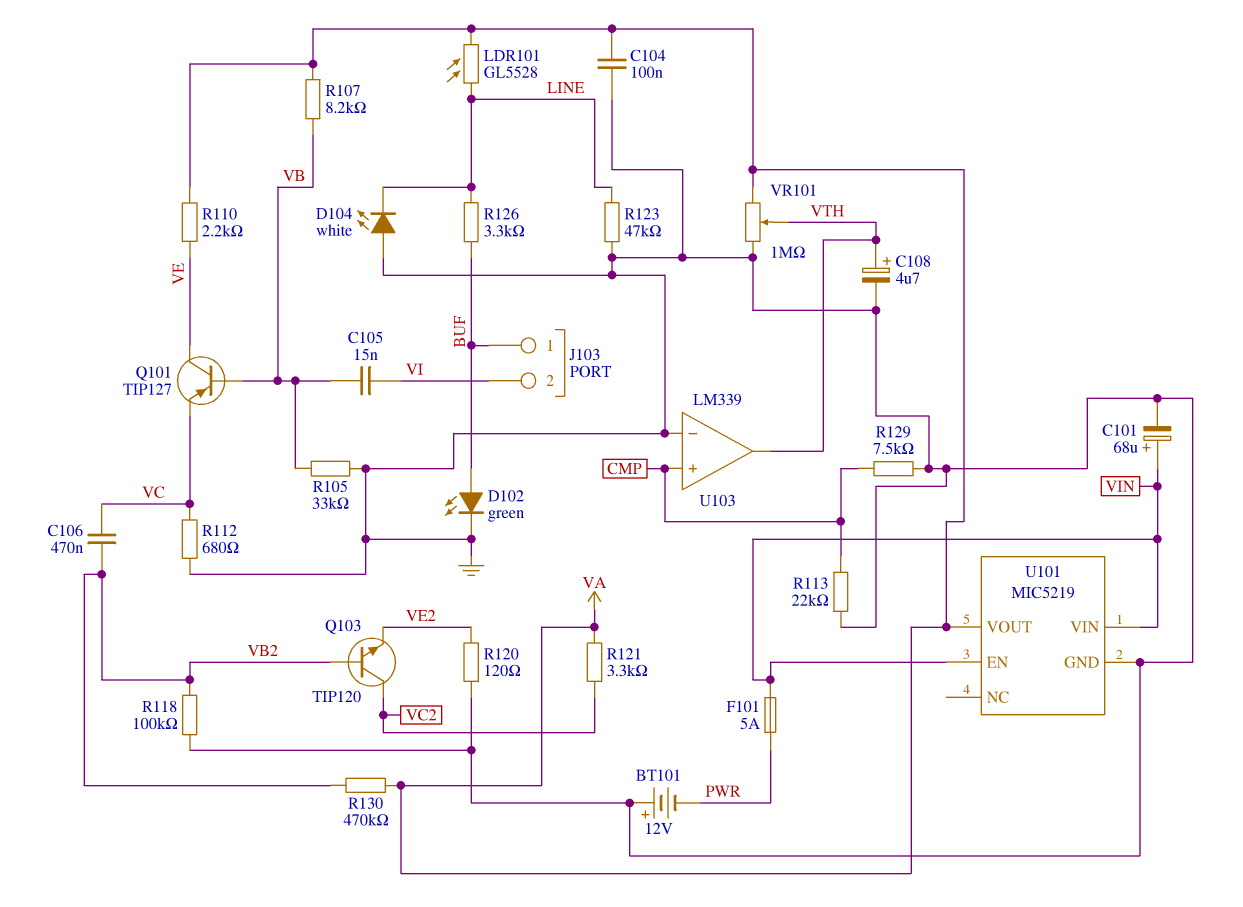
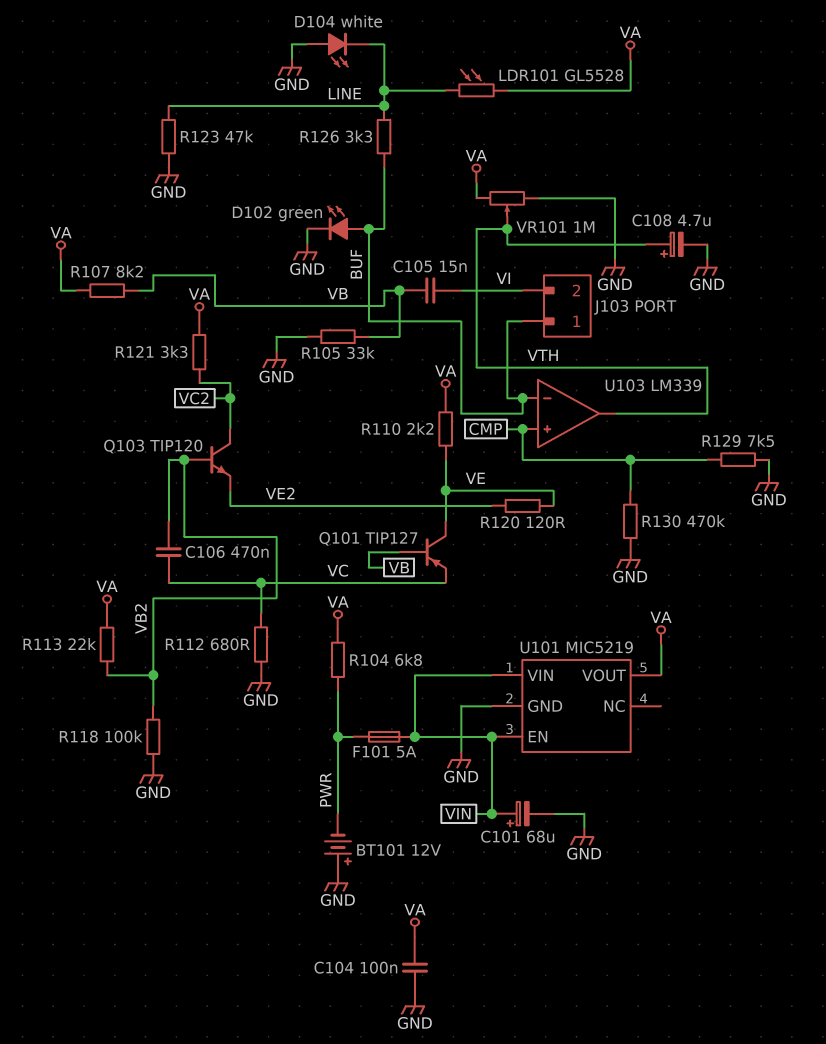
R104: none -> 6.8k (PWR, VA)
R113: 22k (CMP, GND) -> 22k (VA, VB2)
R120: 120 (GND, VE2) -> 120 (VE, VE2)
R130: 470k (VA, VB2) -> 470k (CMP, GND)
U103 pin in-: GND -> BUF

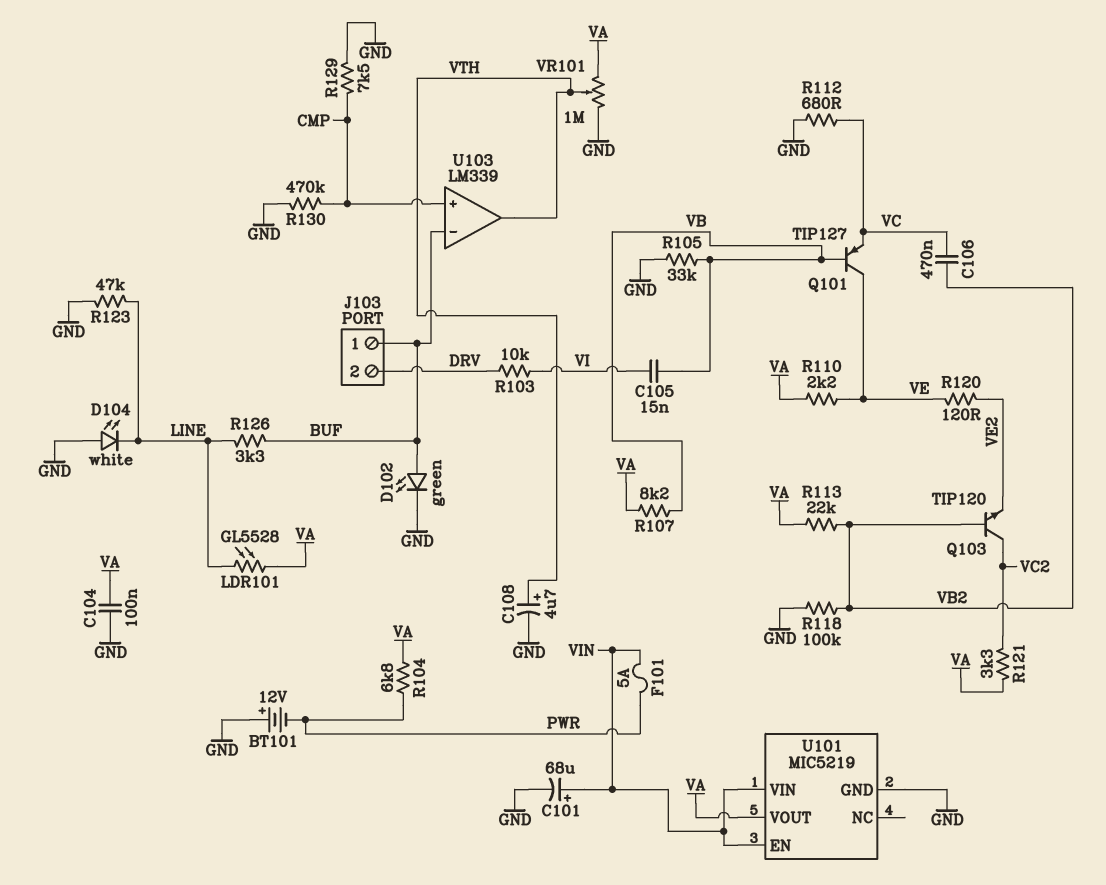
J103 pin 2: VI -> DRV
R103: none -> 10k (DRV, VI)

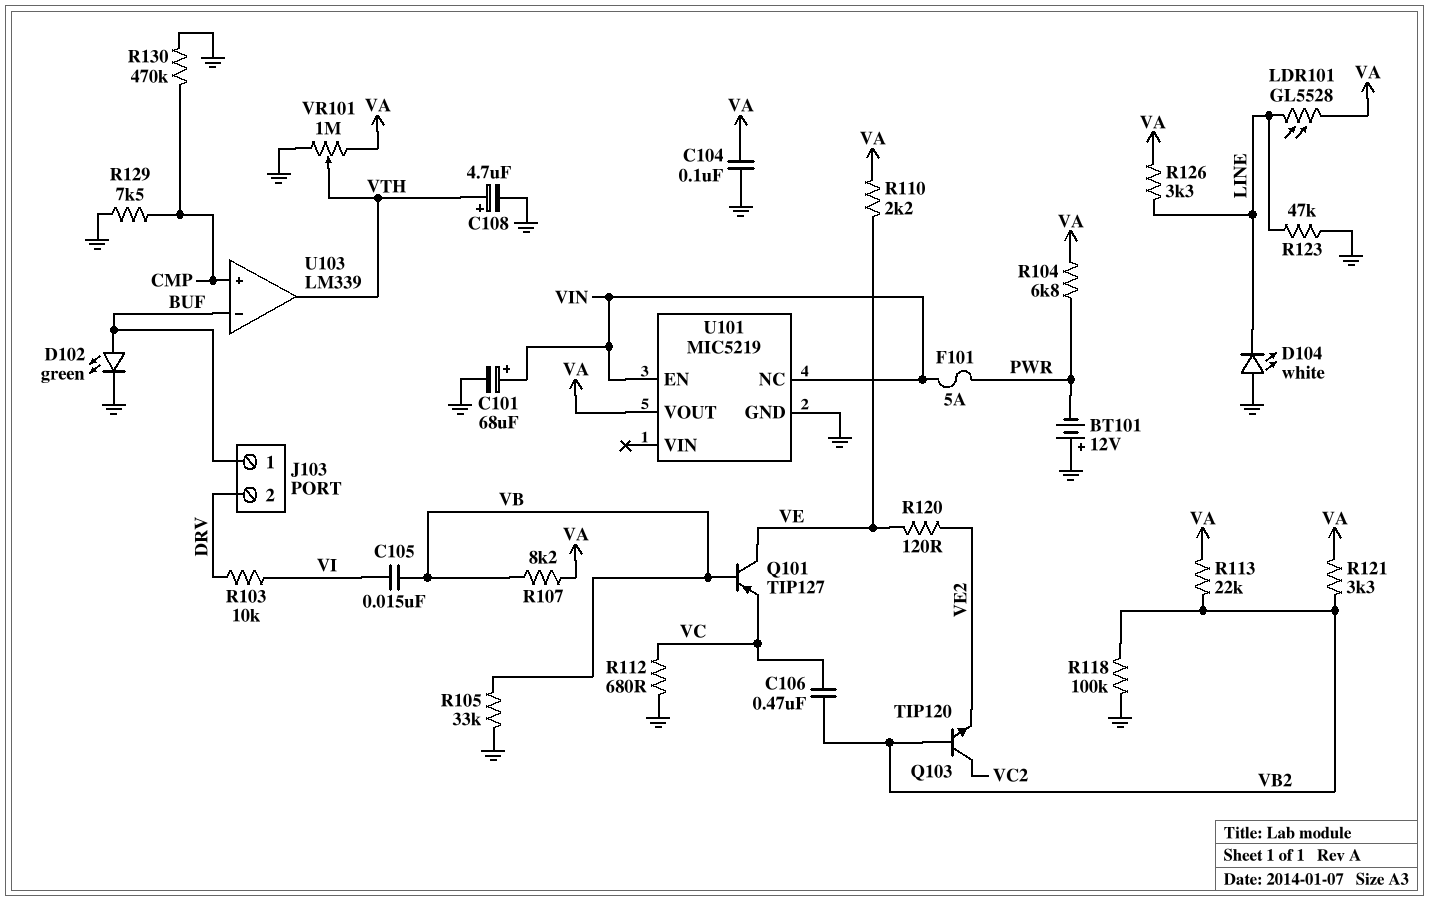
R121: 3.3k (VA, VC2) -> 3.3k (VA, VB2)
R126: 3.3k (BUF, LINE) -> 3.3k (LINE, VA)
U101 pin NC: none -> VIN
U101 pin VIN: VIN -> none

